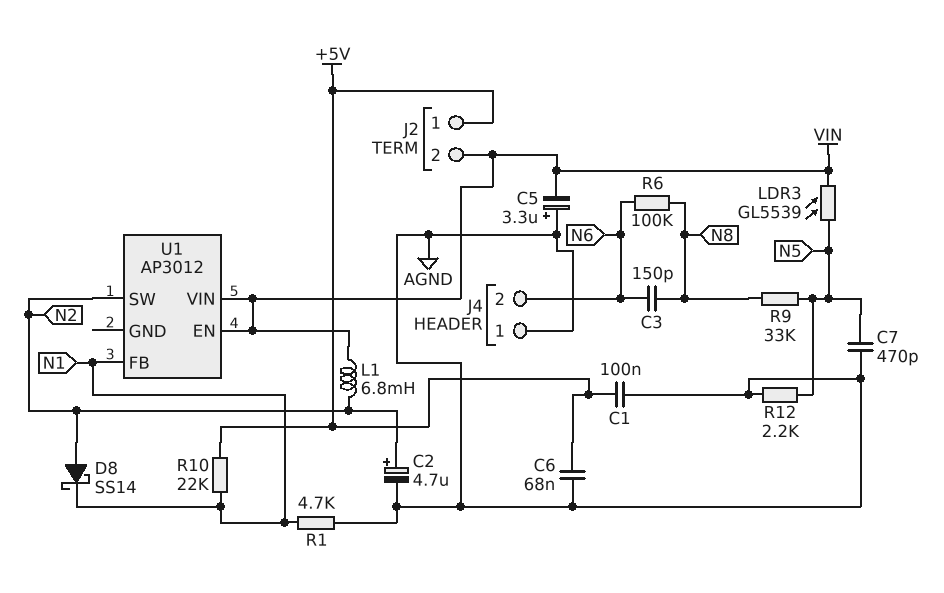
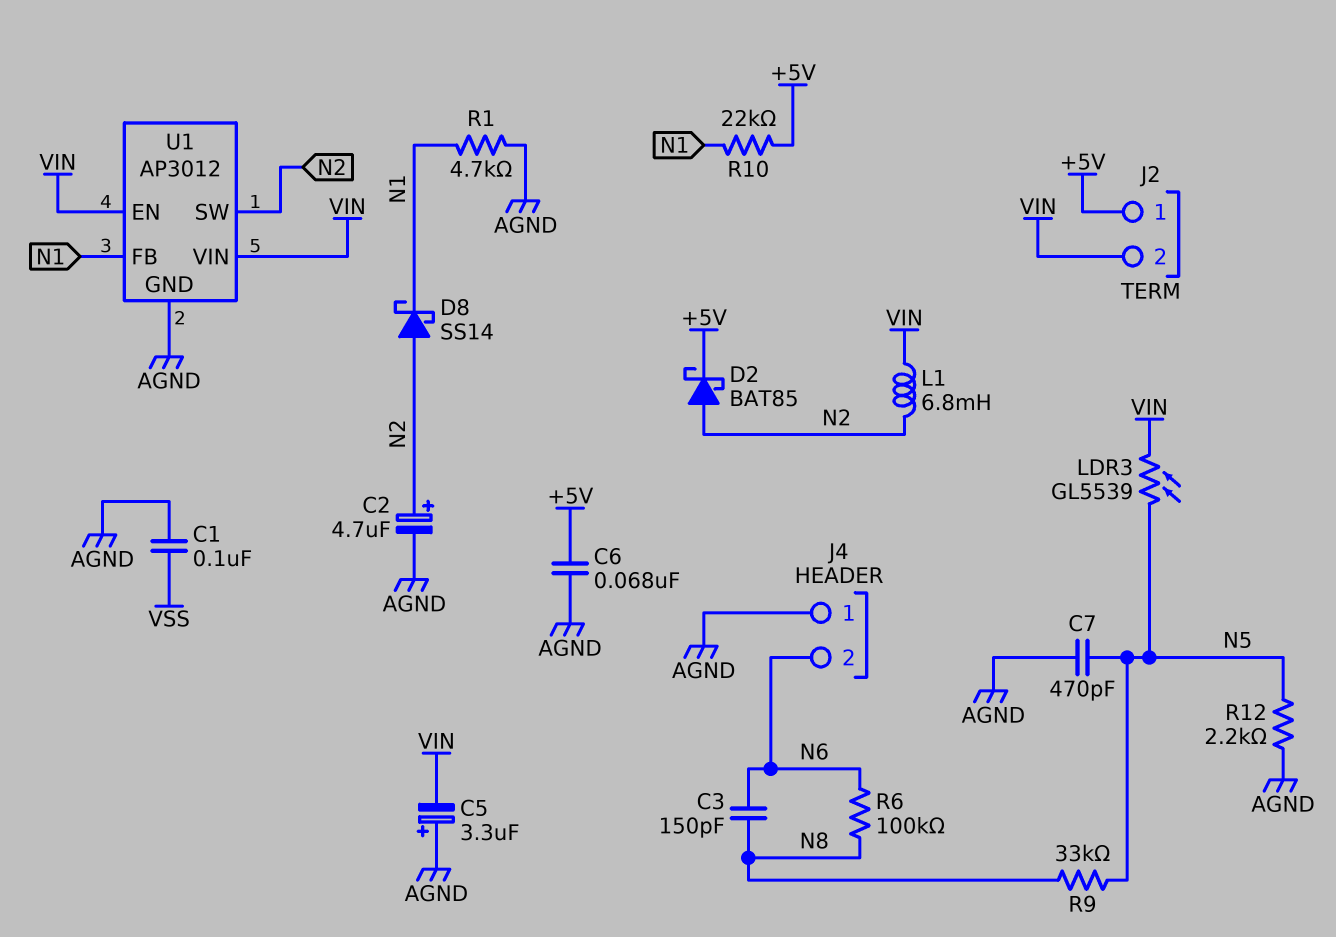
C1: 100nF (+5V, AGND) -> 100nF (AGND, VSS)
D2: none -> schottky BAT85 (A N2, K +5V)
U1 pin GND: none -> AGND

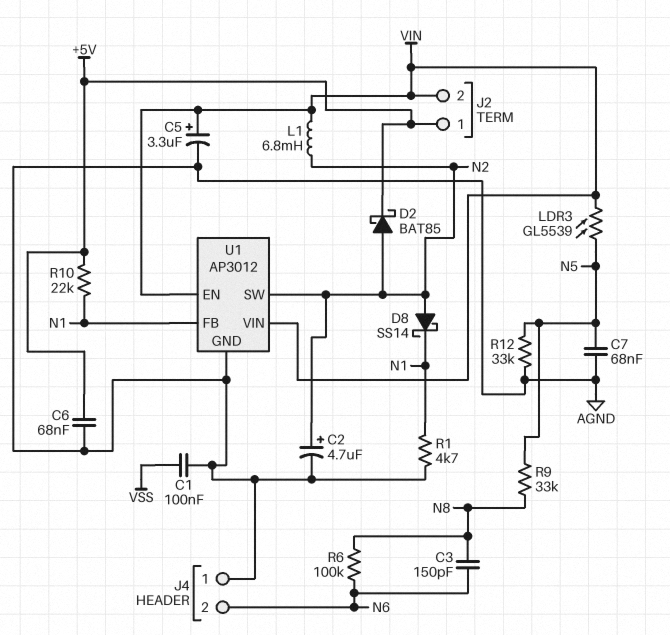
C5: 3.3uF (plus AGND, minus VIN) -> 3.3uF (plus VIN, minus AGND)
C7: 470pF (AGND, N5) -> 68nF (AGND, N5)
R12: 2.2k (AGND, N5) -> 33k (AGND, N5)

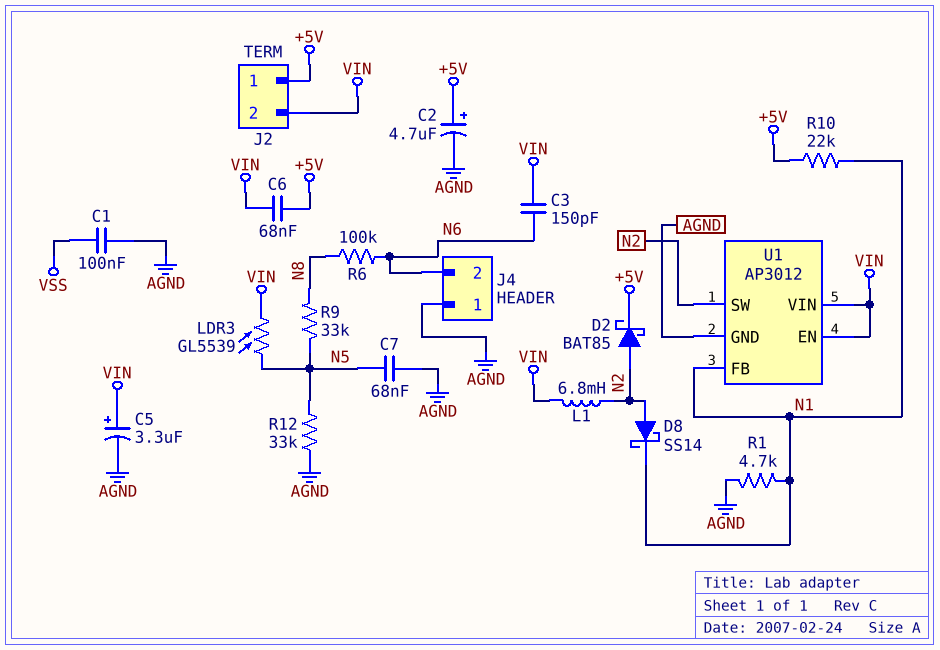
C2: 4.7uF (plus N2, minus AGND) -> 4.7uF (plus +5V, minus AGND)
C3: 150pF (N6, N8) -> 150pF (N6, VIN)
C6: 68nF (+5V, AGND) -> 68nF (+5V, VIN)

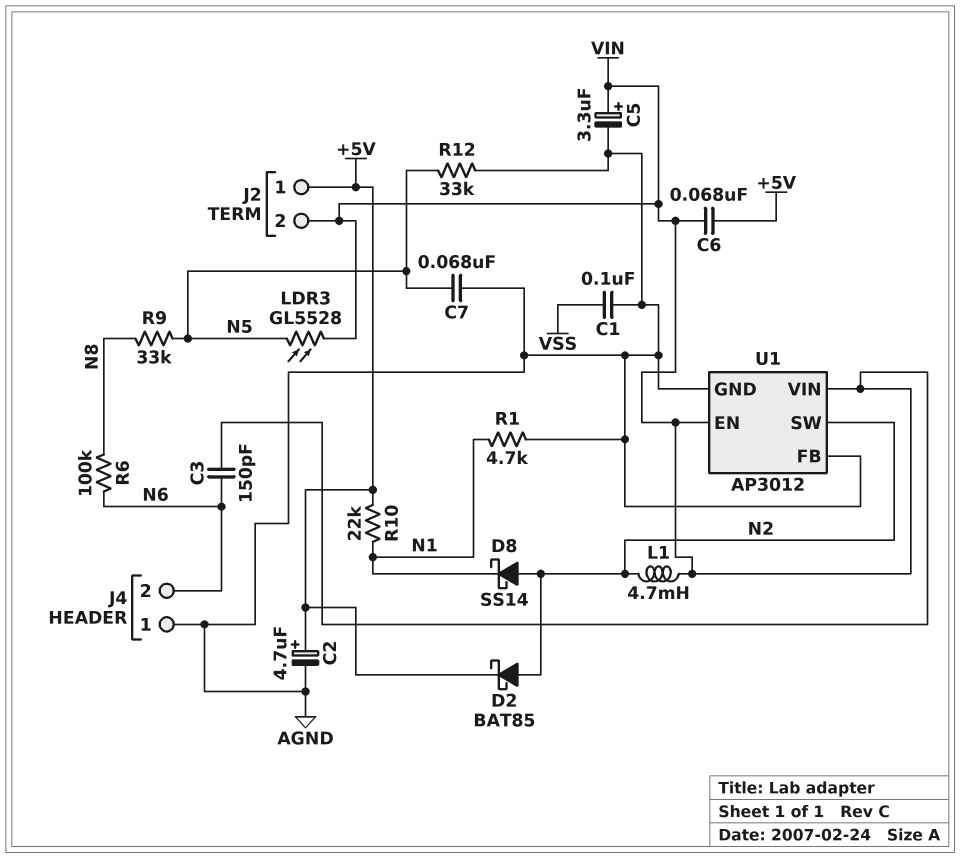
L1: 6.8mH (N2, VIN) -> 4.7mH (N2, VIN)
LDR3: GL5539 (N5, VIN) -> GL5528 (N5, VIN)
U1 pin FB: N1 -> AGND

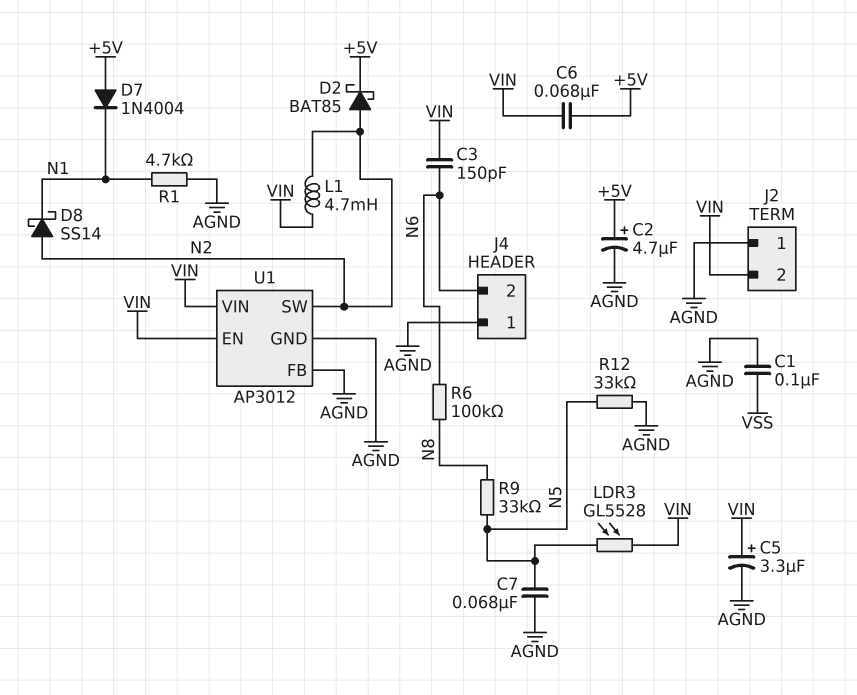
D7: none -> diode 1N4004 (A +5V, K N1)
J2 pin 1: +5V -> AGND
R10: 22k (+5V, N1) -> none

